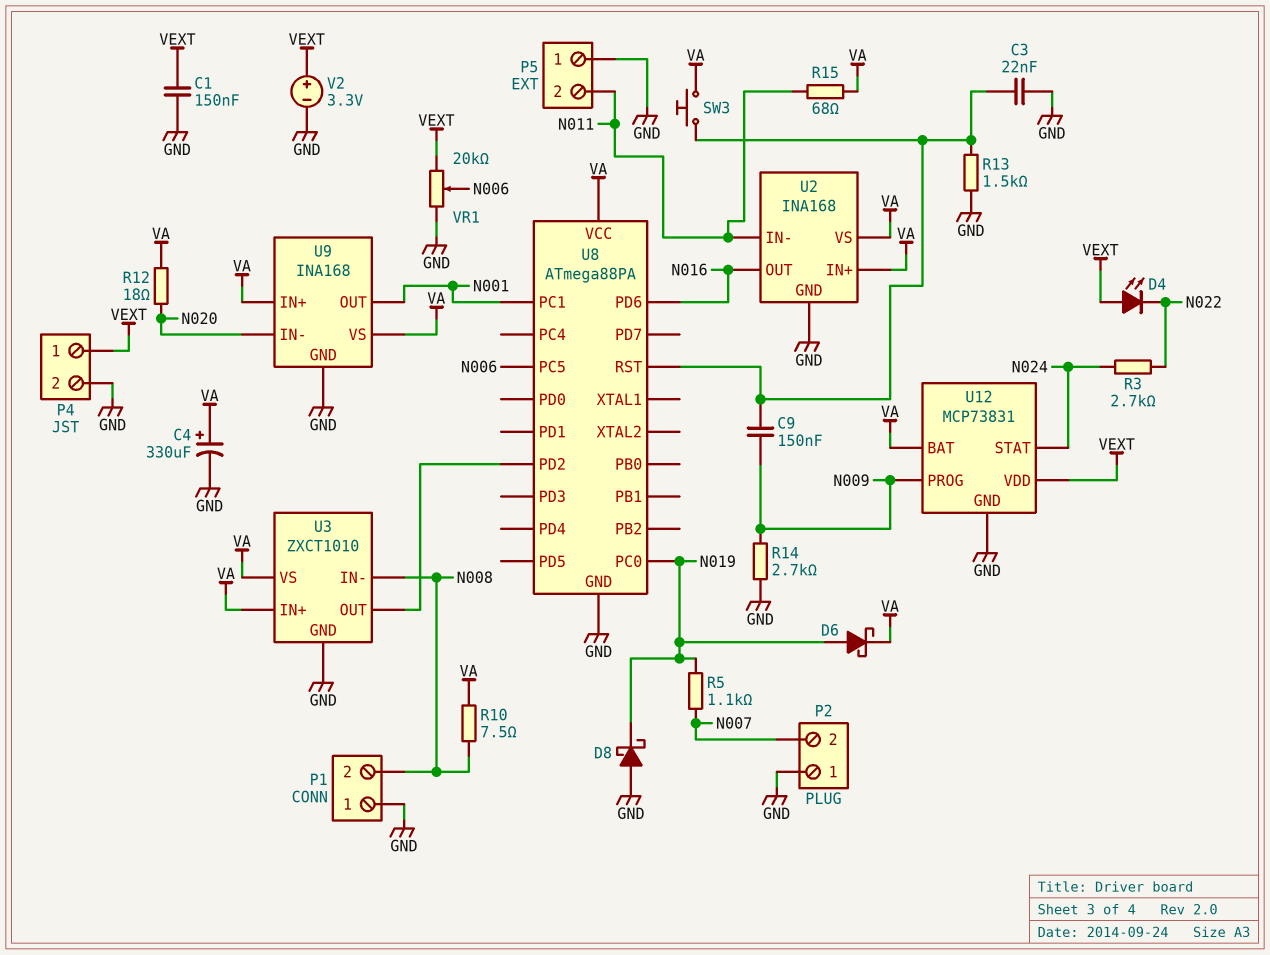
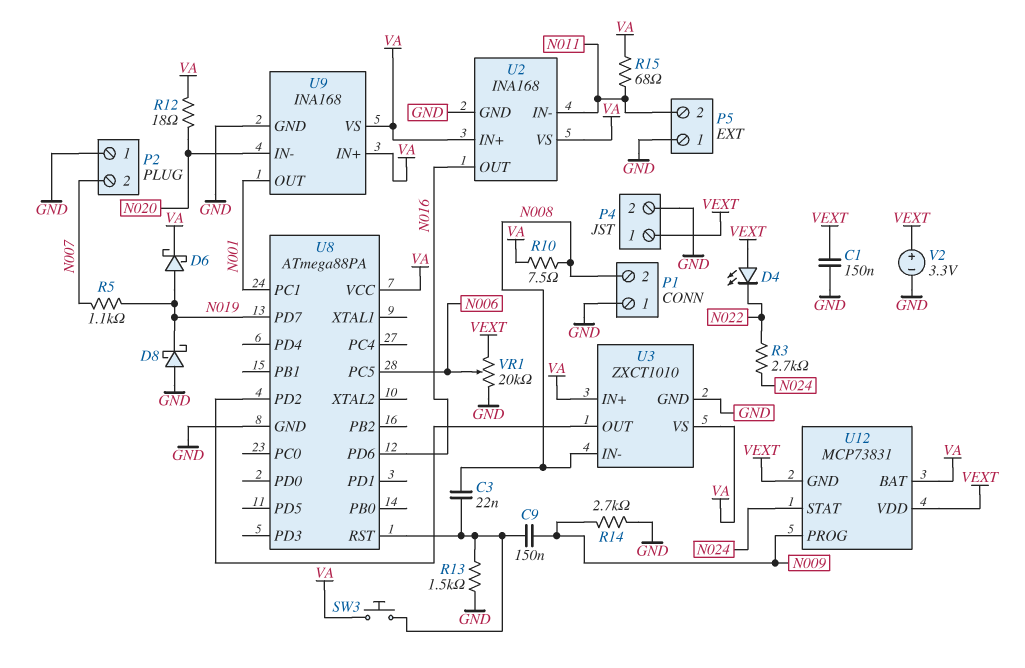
C3: 22nF (GND, U8/RST) -> 22nF (N008, U8/RST)
C4: 330uF (plus VA, minus GND) -> none
U8 pin PC0: N019 -> none
U8 pin PD7: none -> N019
U12 pin GND: GND -> VEXT

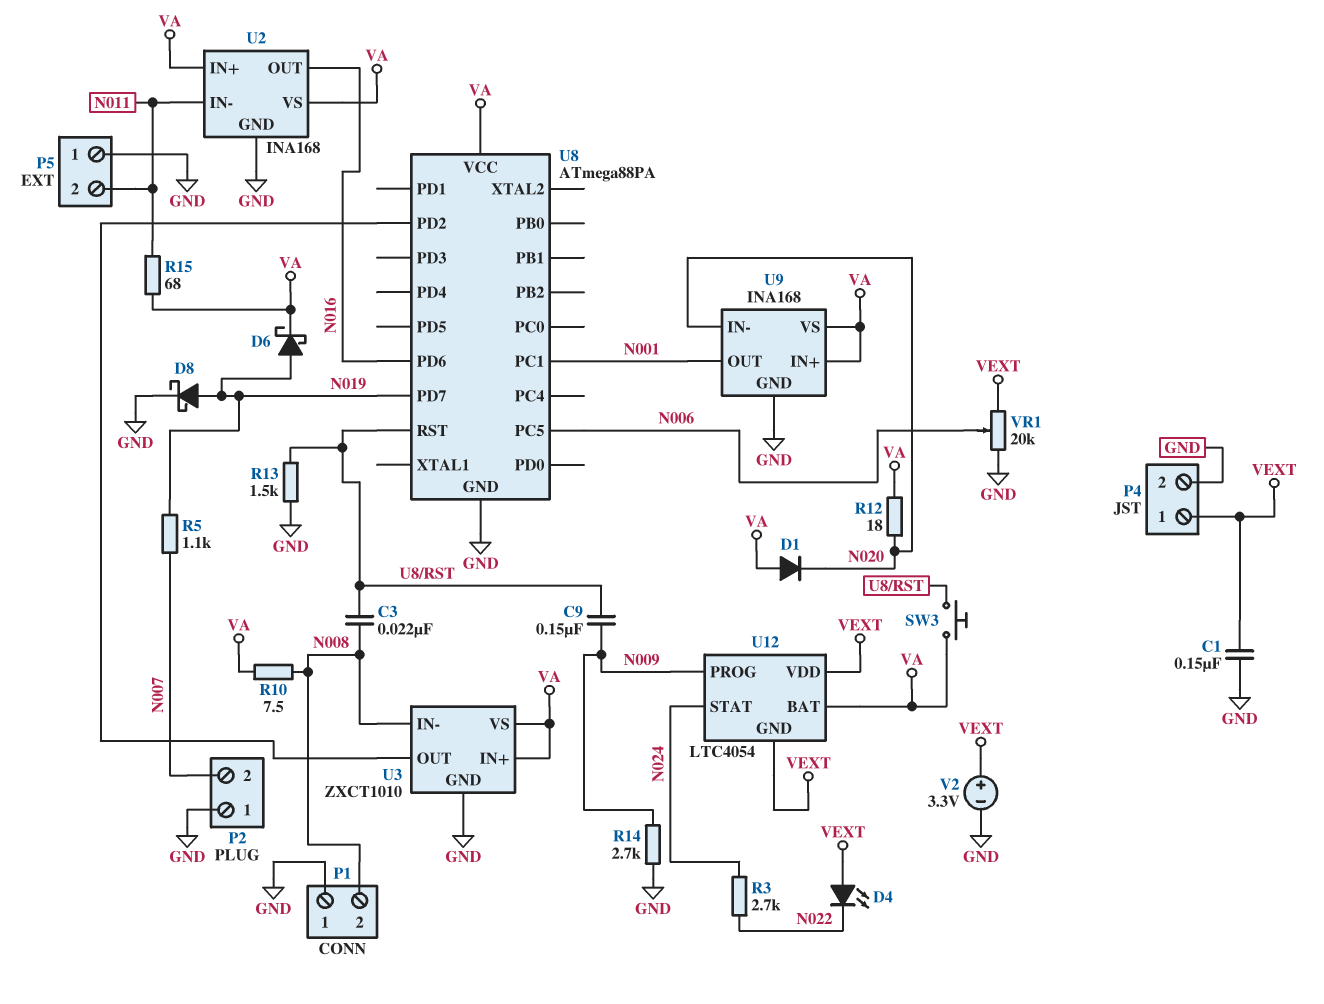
D1: none -> diode (A VA, K N020)
D8: schottky (A GND, K N019) -> schottky (A N019, K GND)
U12: MCP73831 -> LTC4054

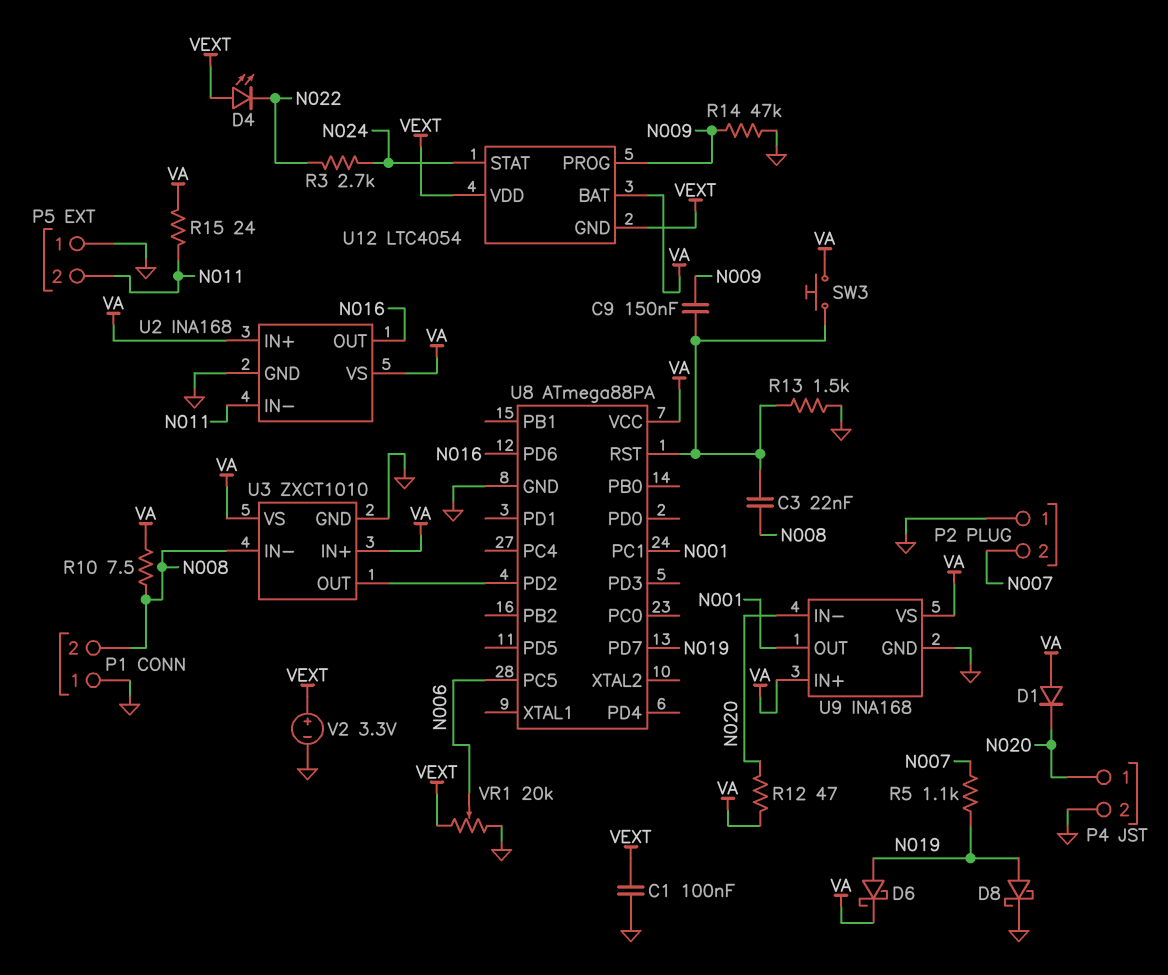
C1: 150nF (GND, VEXT) -> 100nF (GND, VEXT)
P4 pin 1: VEXT -> N020
R12: 18 (N020, VA) -> 47 (N020, VA)
R14: 2.7k (GND, N009) -> 47k (GND, N009)
R15: 68 (N011, VA) -> 24 (N011, VA)

